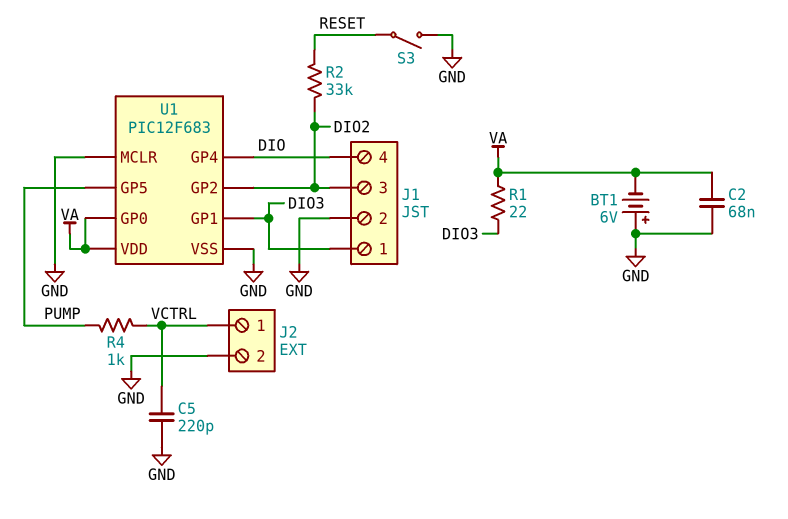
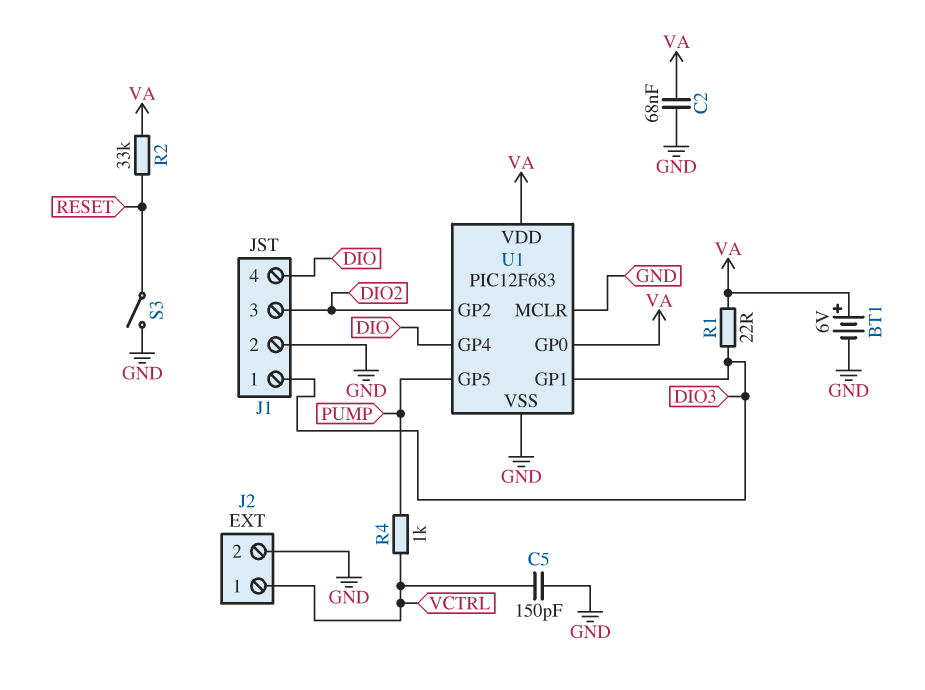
BT1: 6V (plus GND, minus VA) -> 6V (plus VA, minus GND)
C5: 220pF (GND, VCTRL) -> 150pF (GND, VCTRL)
R2: 33k (DIO2, RESET) -> 33k (RESET, VA)

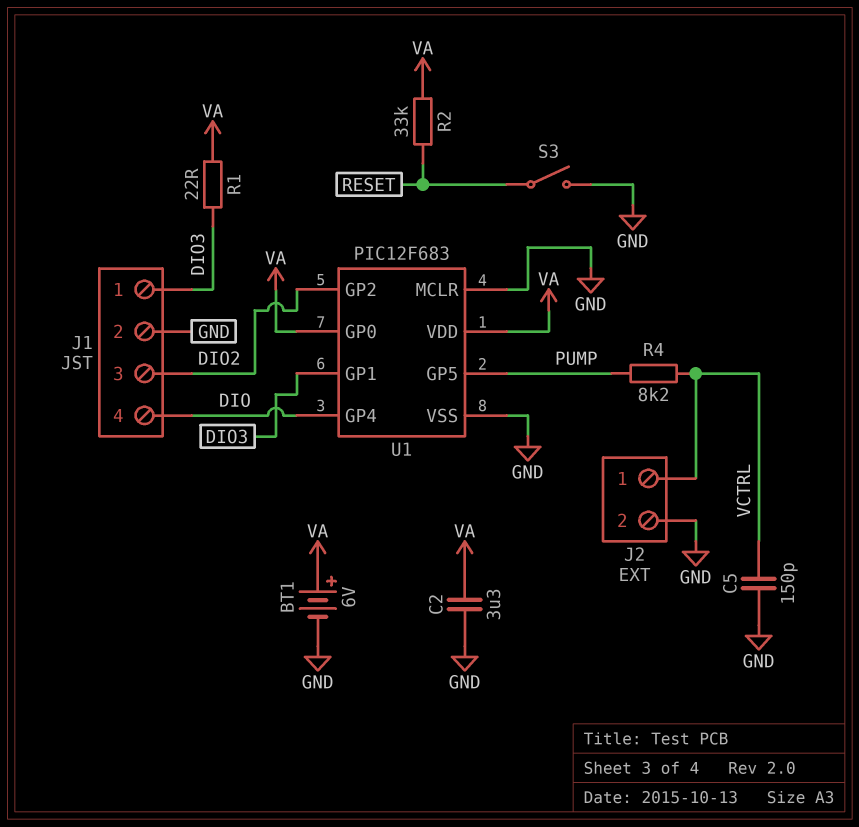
C2: 68nF (GND, VA) -> 3.3uF (GND, VA)
R4: 1k (PUMP, VCTRL) -> 8.2k (PUMP, VCTRL)

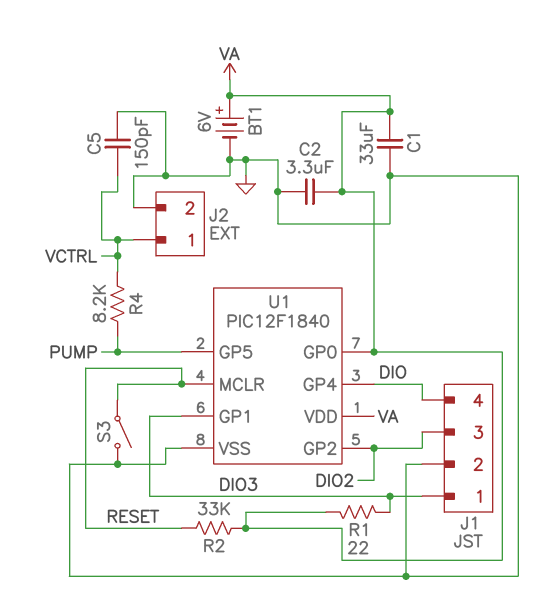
C1: none -> 33uF (GND, VA)
U1: PIC12F683 -> PIC12F1840
U1 pin MCLR: GND -> RESET

